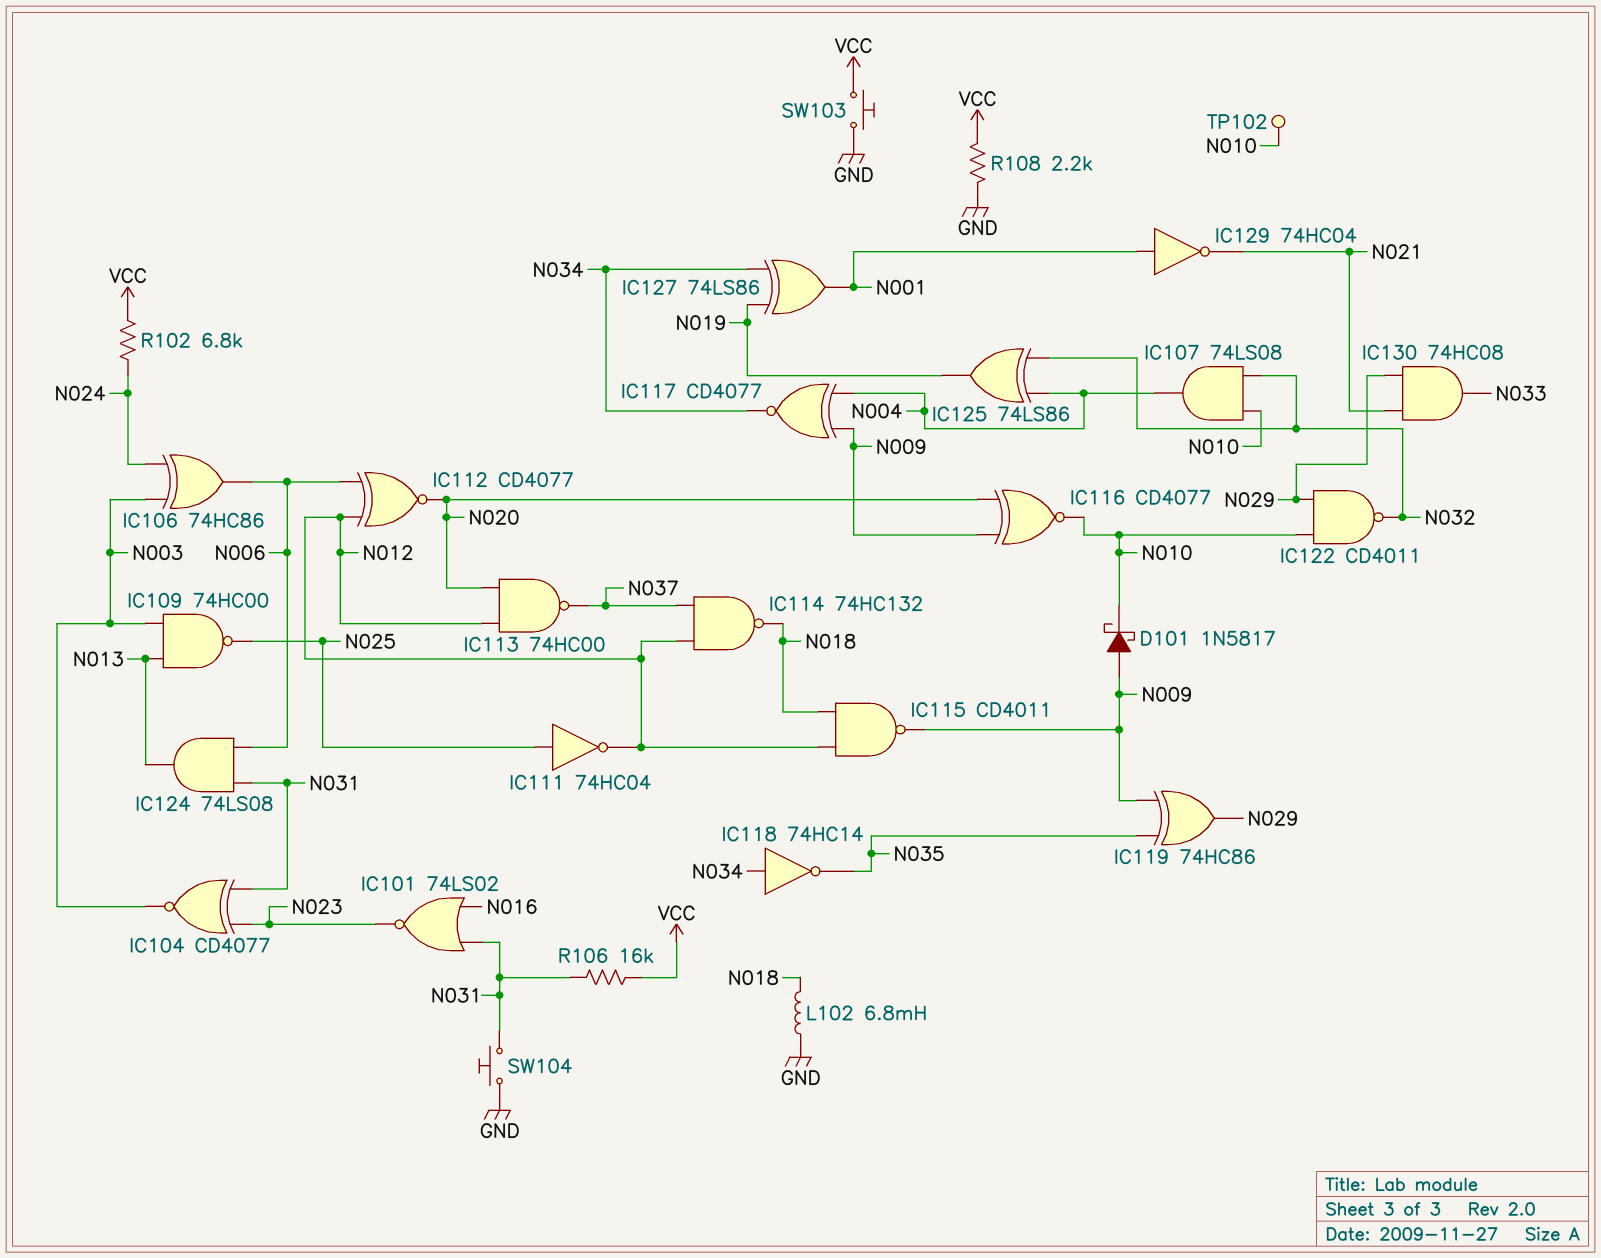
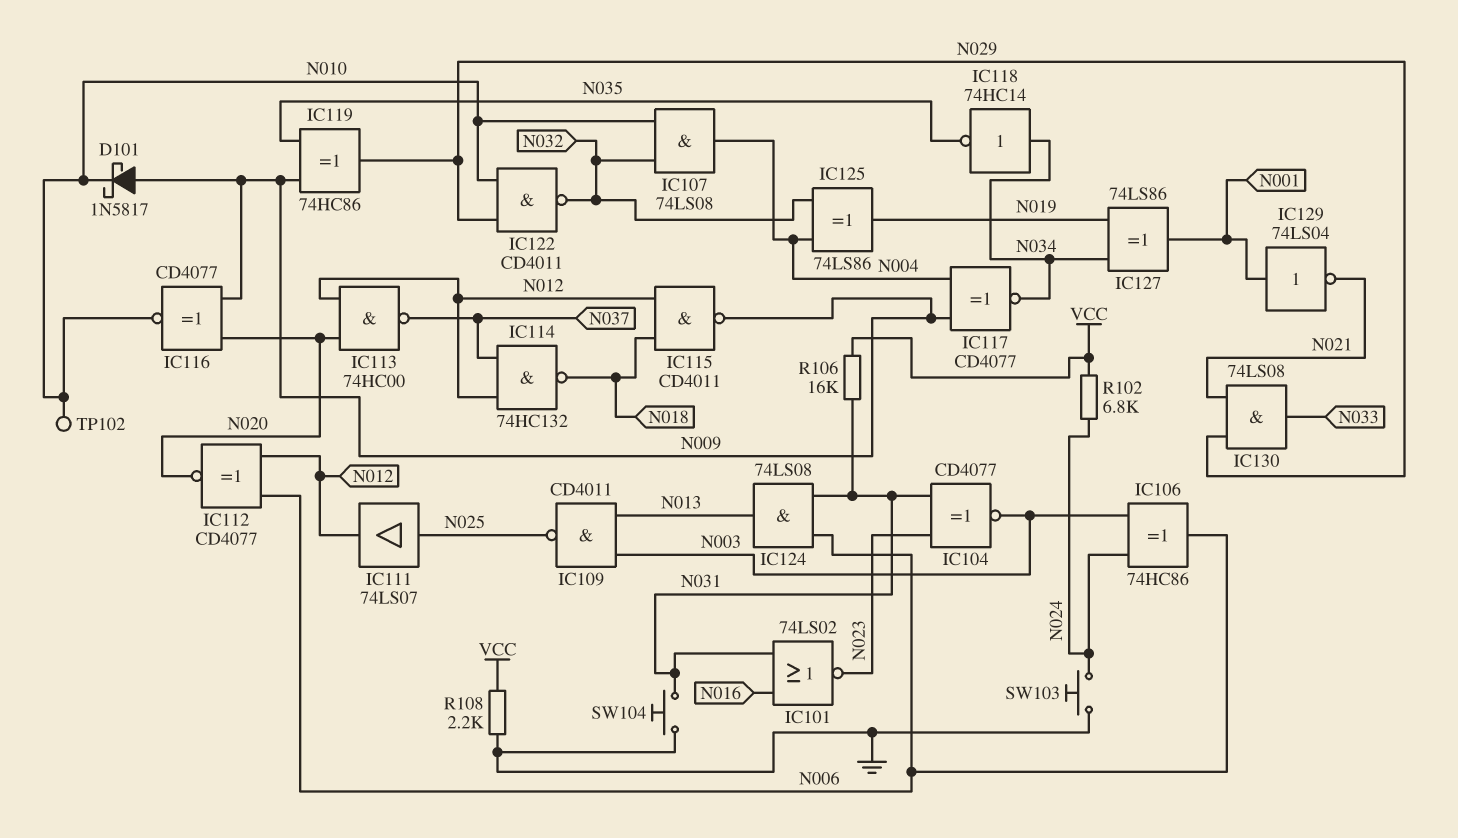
IC109: NAND 74HC00 (in N003, in N013, out N025) -> NAND CD4011 (in N003, in N013, out N025)
IC111: NOT 74HC04 (in N025, out N012) -> buffer 74LS07 (in N025, out N012)
IC129: NOT 74HC04 (in N001, out N021) -> NOT 74LS04 (in N001, out N021)
IC130: AND 74HC08 (in N021, in N029, out N033) -> AND 74LS08 (in N021, in N029, out N033)
L102: 6.8mH (GND, N018) -> none
SW103: button (GND, VCC) -> button (GND, N024)

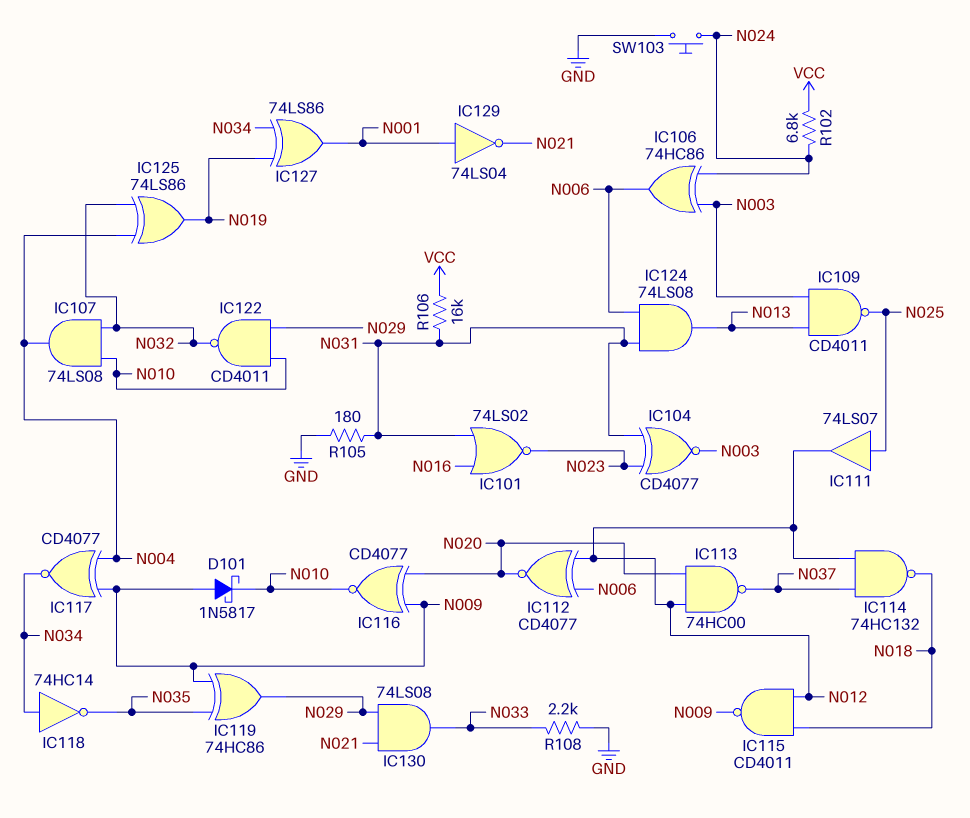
R105: none -> 180 (GND, N031)
R108: 2.2k (GND, VCC) -> 2.2k (GND, N033)
SW104: button (GND, N031) -> none
TP102: test point (N010) -> none

